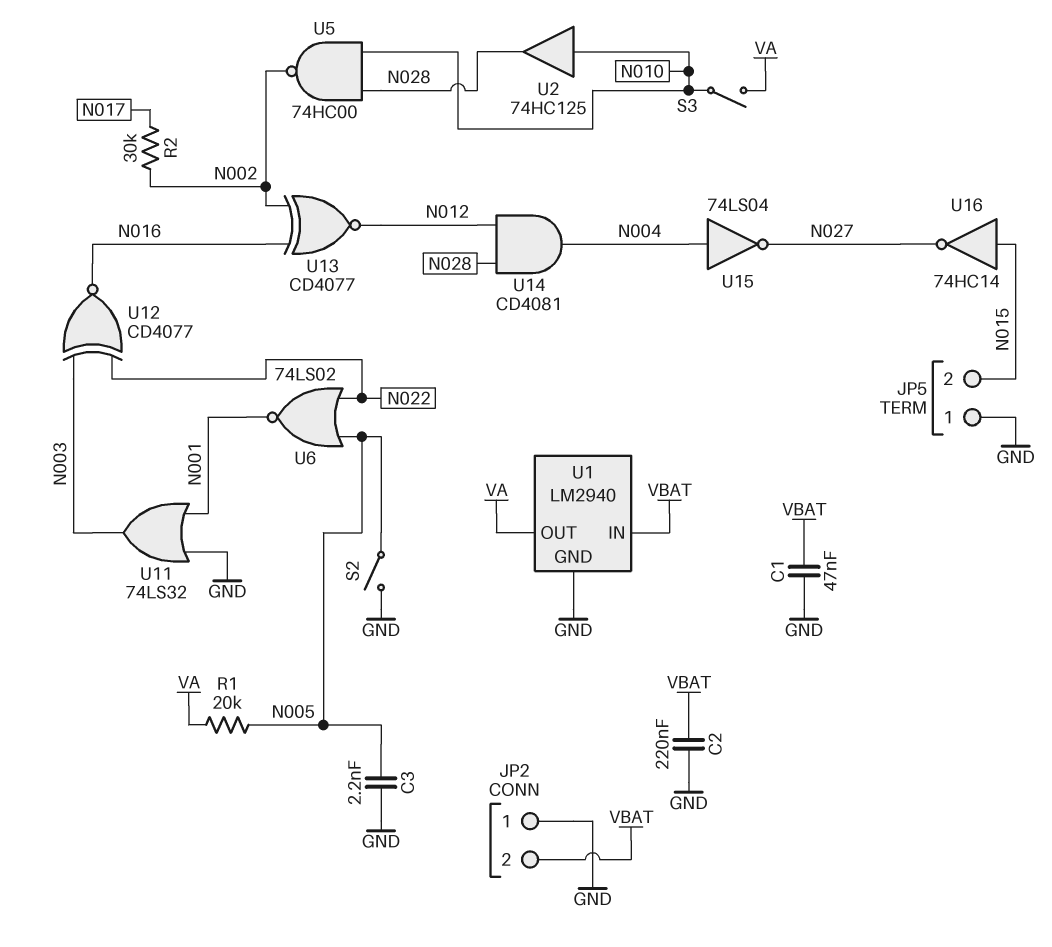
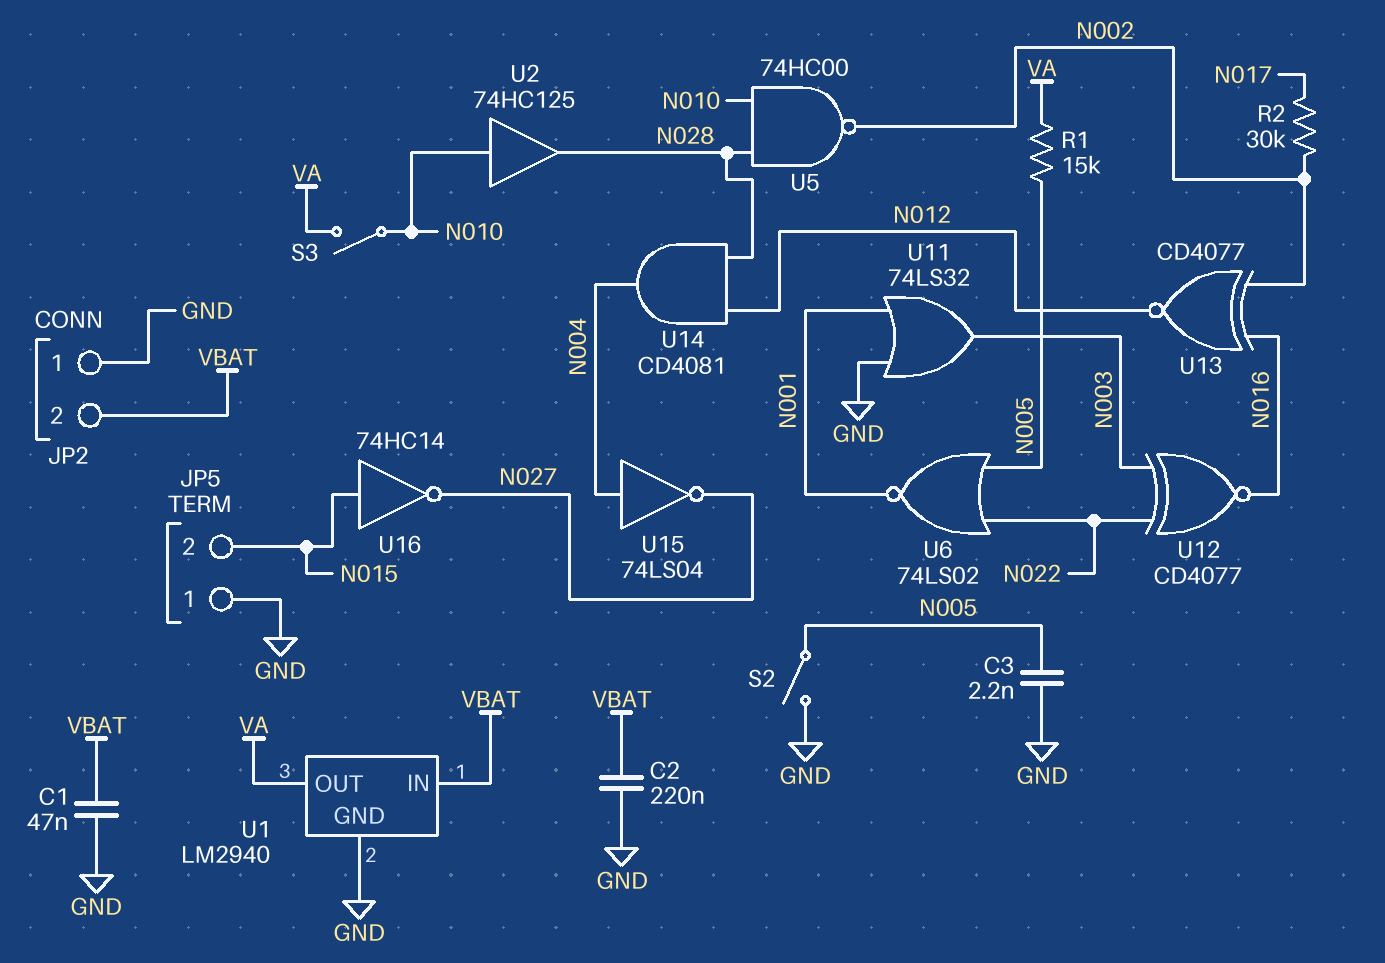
R1: 20k (N005, VA) -> 15k (N005, VA)

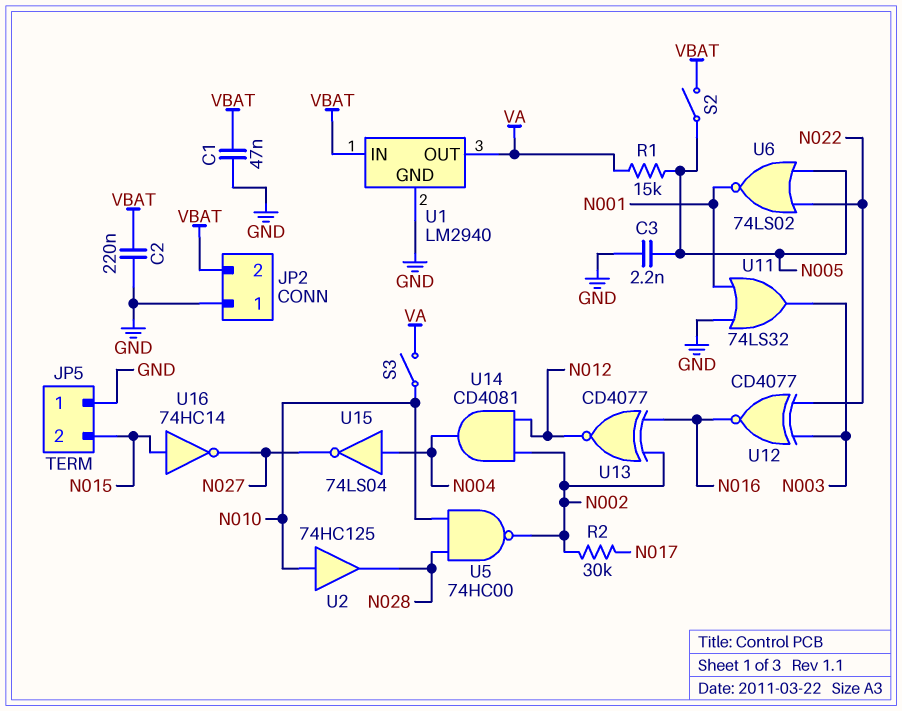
S2: switch (GND, N005) -> switch (N005, VBAT)
U14: AND CD4081 (in N012, in N028, out N004) -> AND CD4081 (in N002, in N012, out N004)

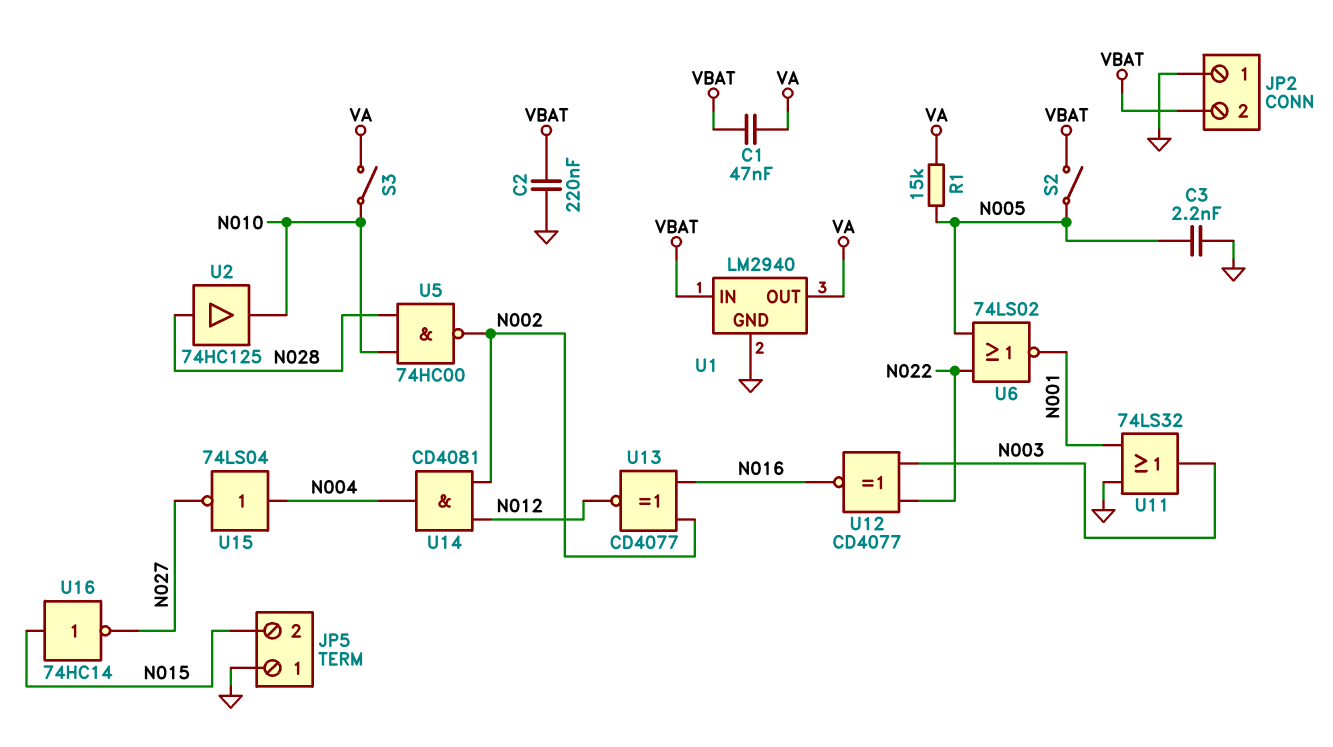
C1: 47nF (GND, VBAT) -> 47nF (VA, VBAT)
R2: 30k (N002, N017) -> none
U2: buffer 74HC125 (in N010, out N028) -> buffer 74HC125 (in N028, out N010)

